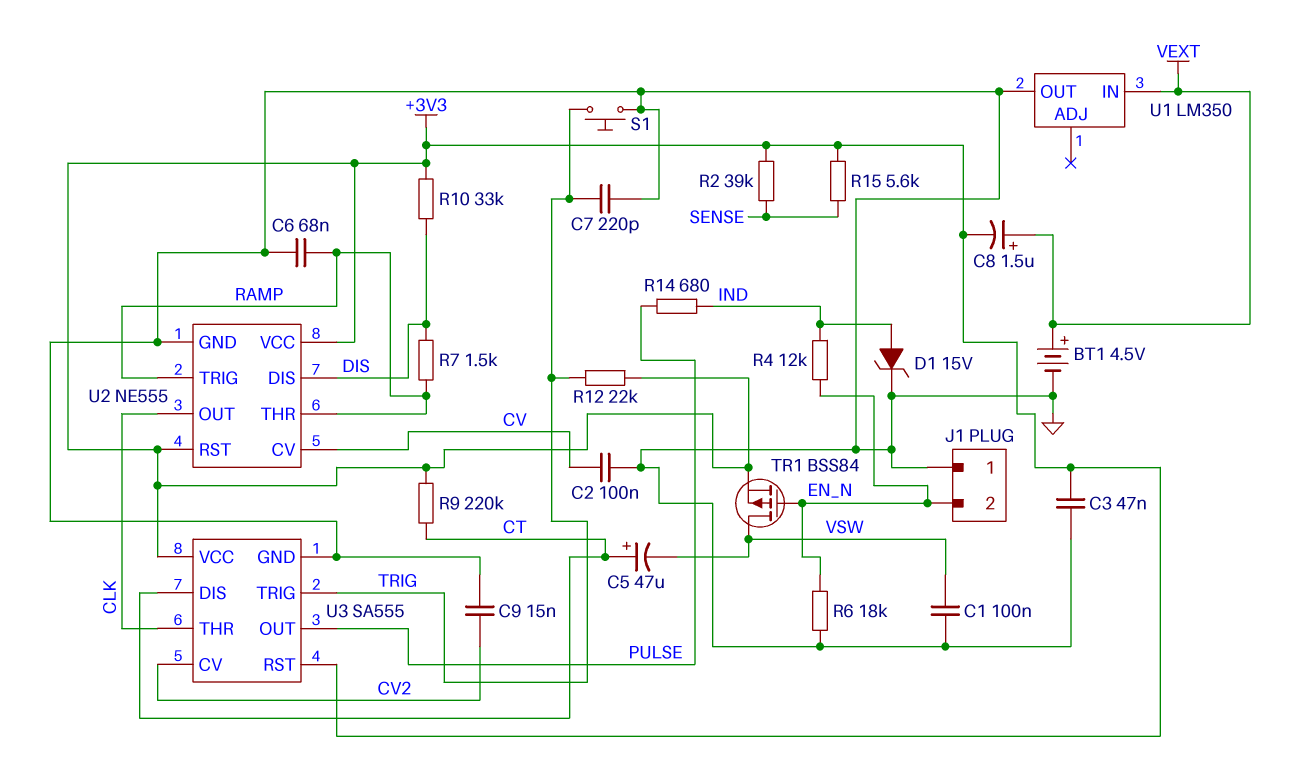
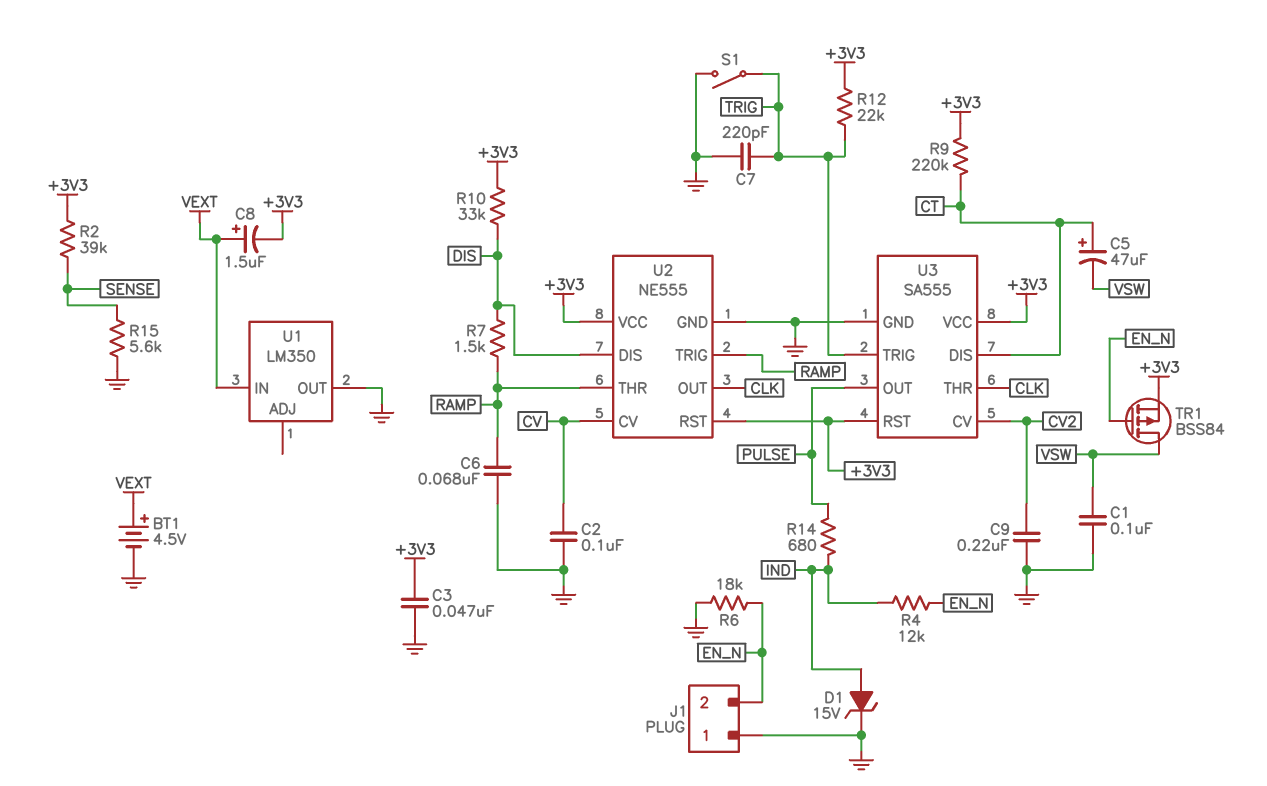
C9: 15nF (CV2, GND) -> 220nF (CV2, GND)
R15: 5.6k (+3V3, SENSE) -> 5.6k (GND, SENSE)
S1: button (GND, TRIG) -> switch (GND, TRIG)

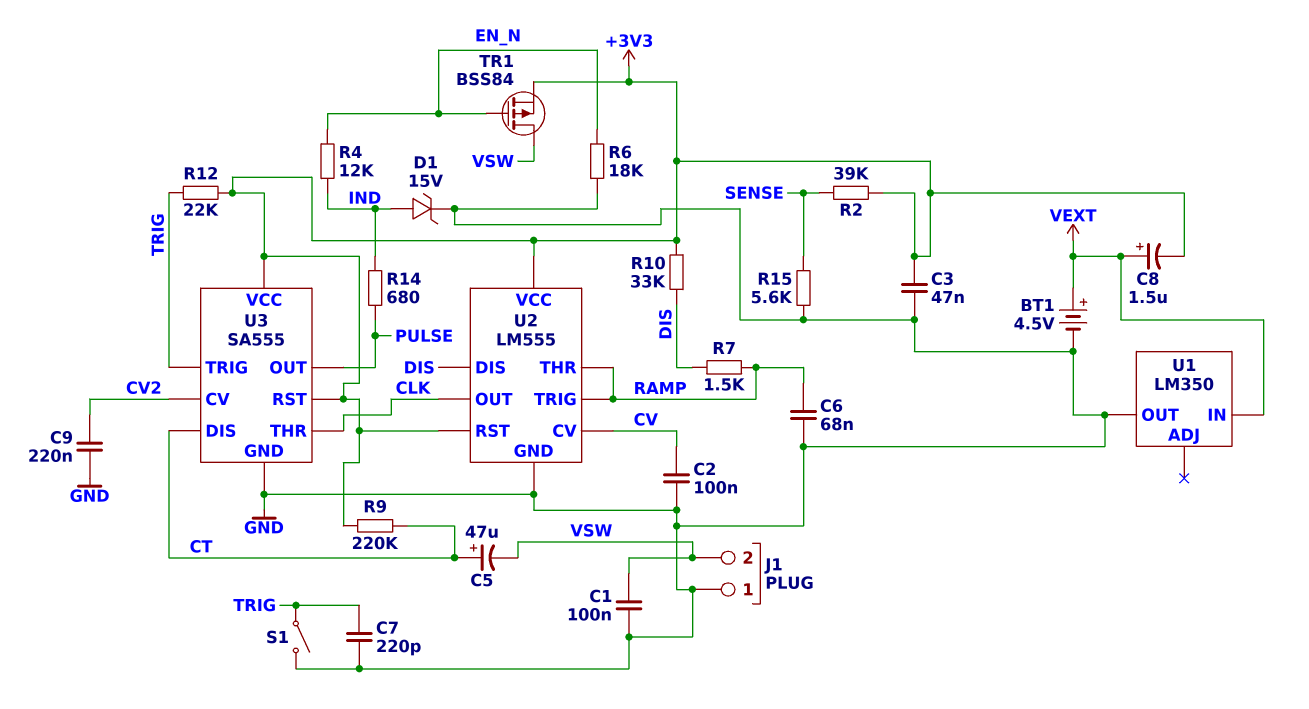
J1 pin 2: EN_N -> VSW
U2: NE555 -> LM555

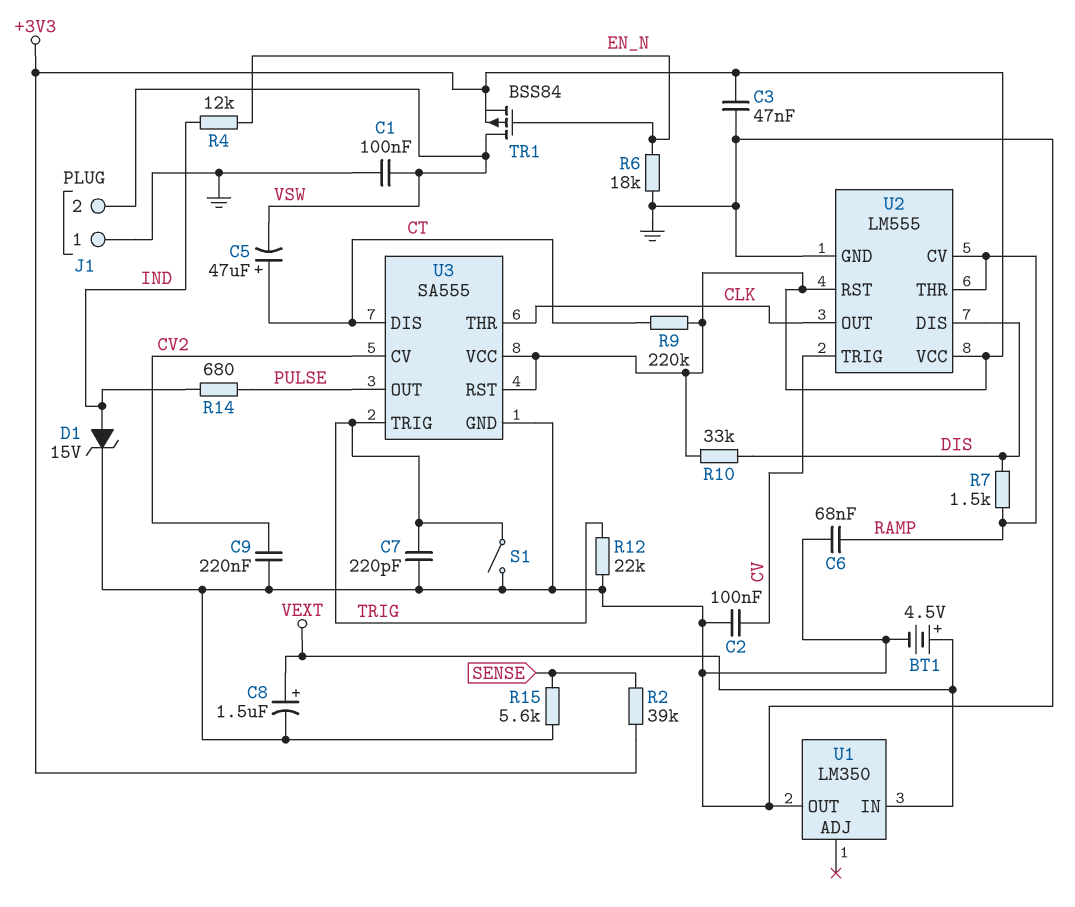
C8: 1.5uF (plus VEXT, minus +3V3) -> 1.5uF (plus VEXT, minus GND)
R12: 22k (+3V3, TRIG) -> 22k (GND, TRIG)
U2 pin CV: CV -> RAMP
U2 pin TRIG: RAMP -> CV

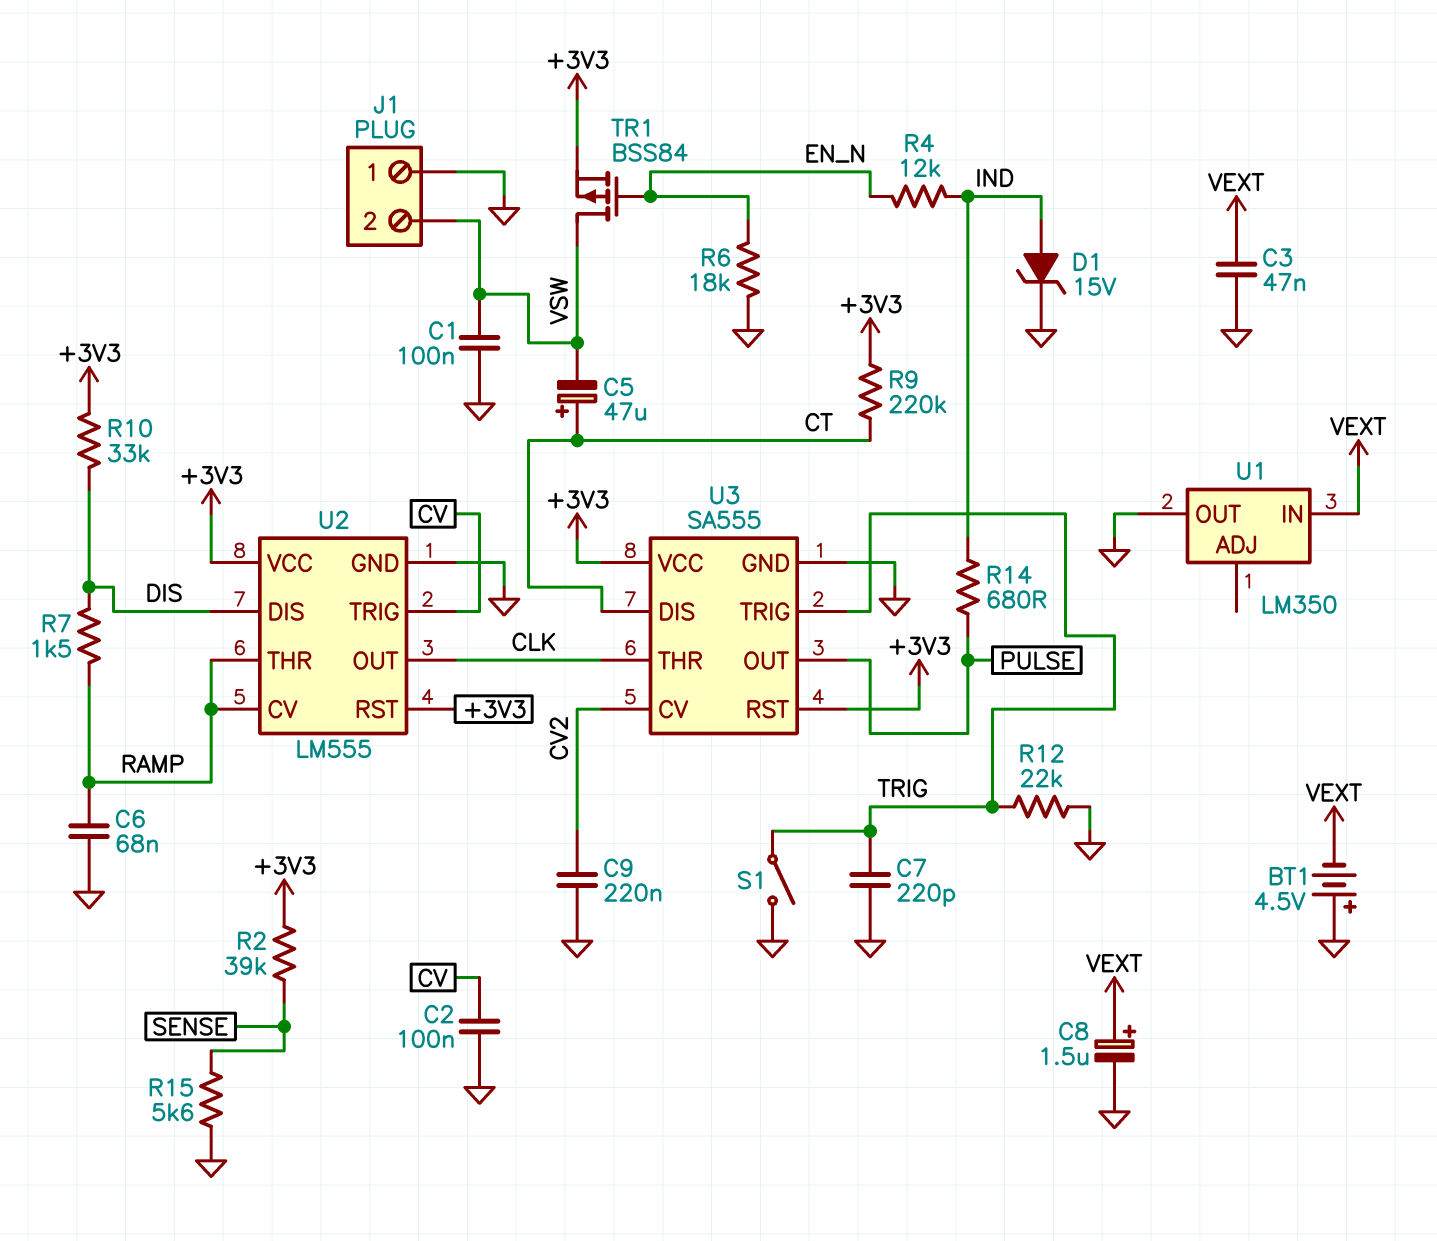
BT1: 4.5V (plus VEXT, minus GND) -> 4.5V (plus GND, minus VEXT)
C3: 47nF (+3V3, GND) -> 47nF (GND, VEXT)

